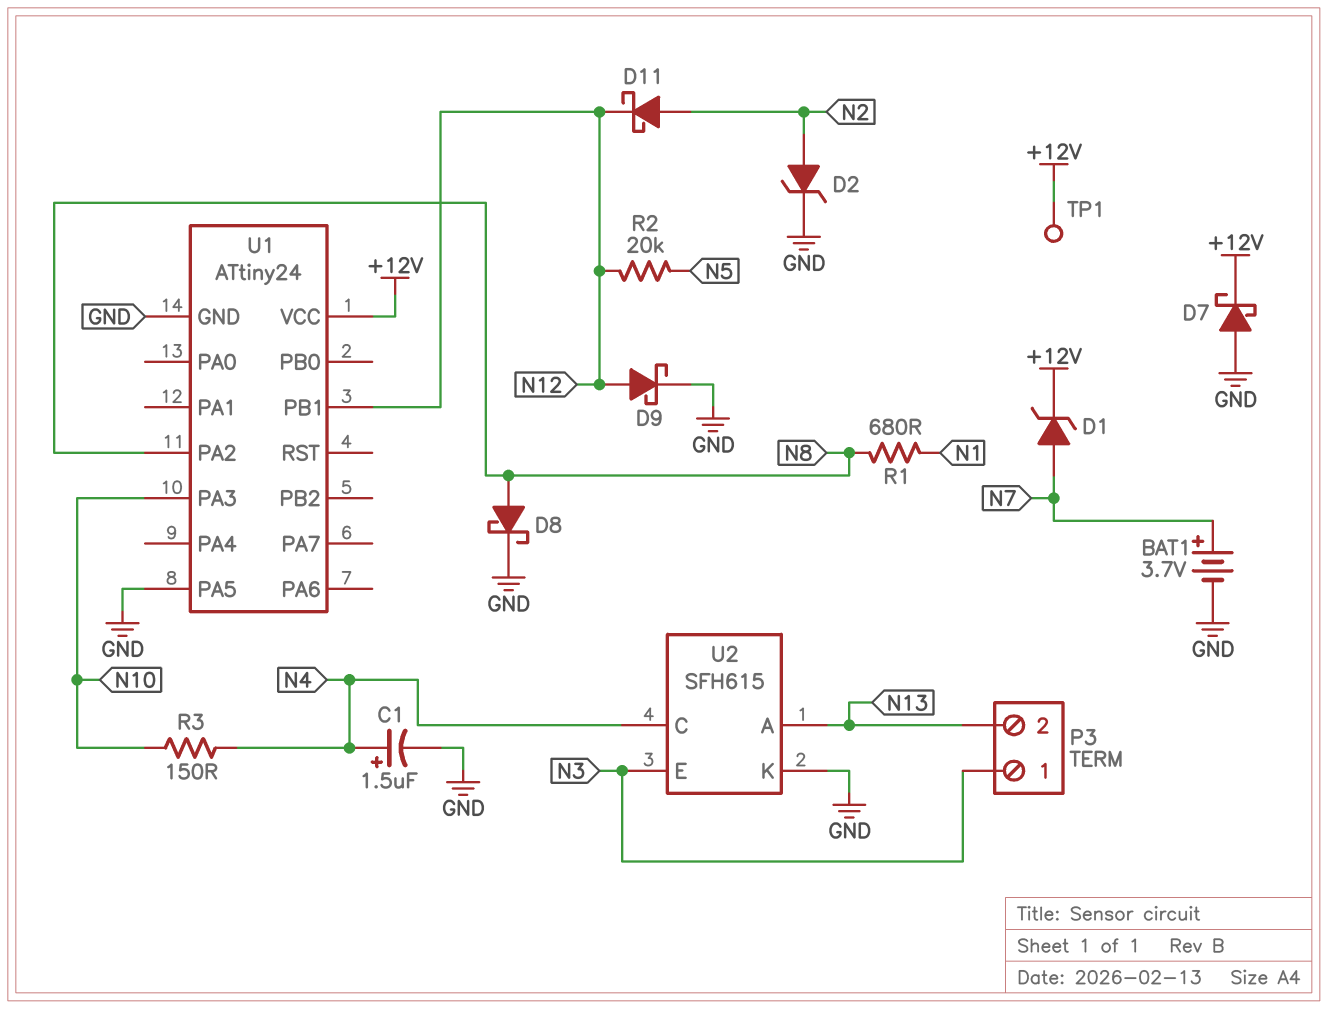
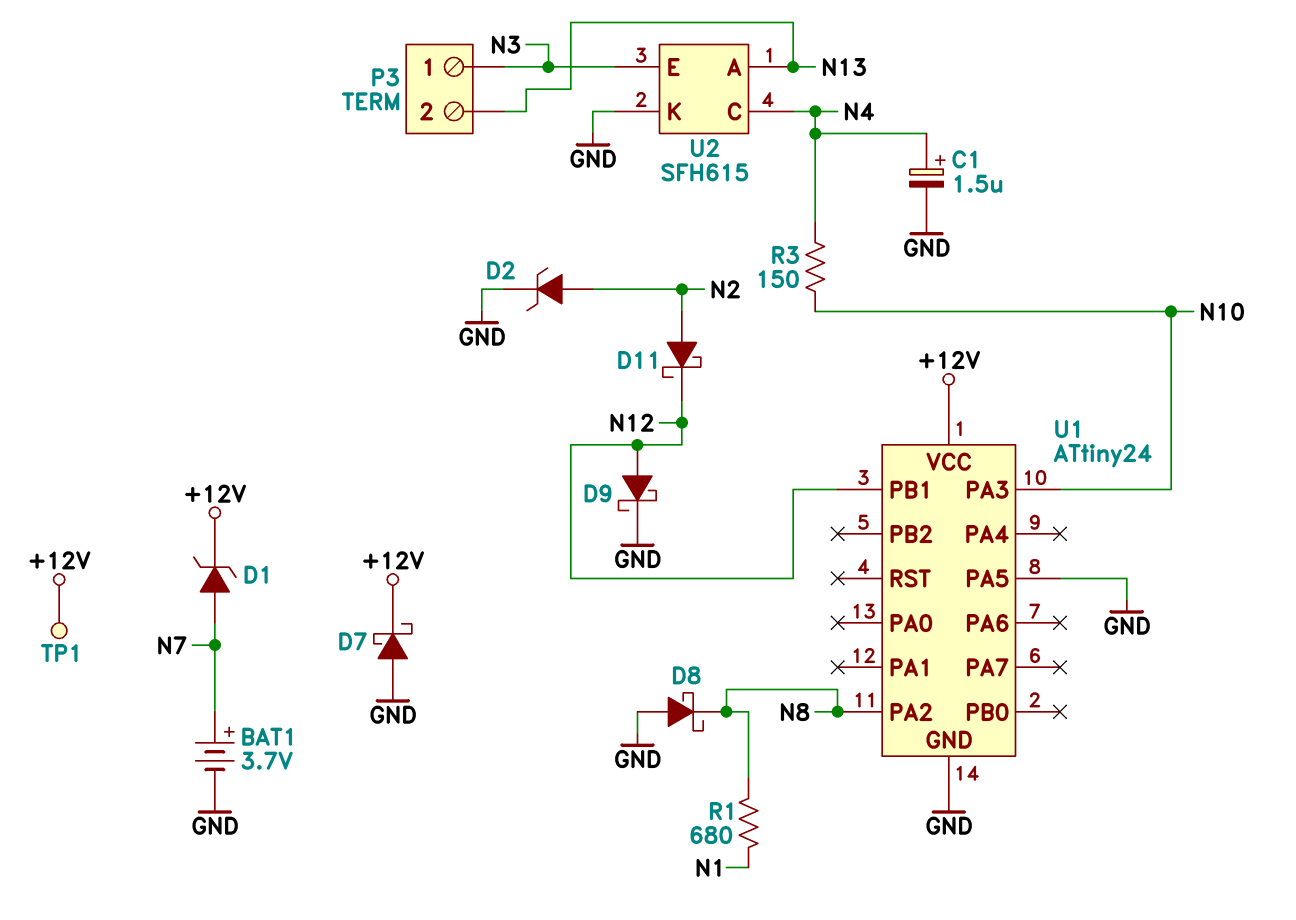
D8: schottky (A N8, K GND) -> schottky (A GND, K N8)
R2: 20k (N5, N12) -> none

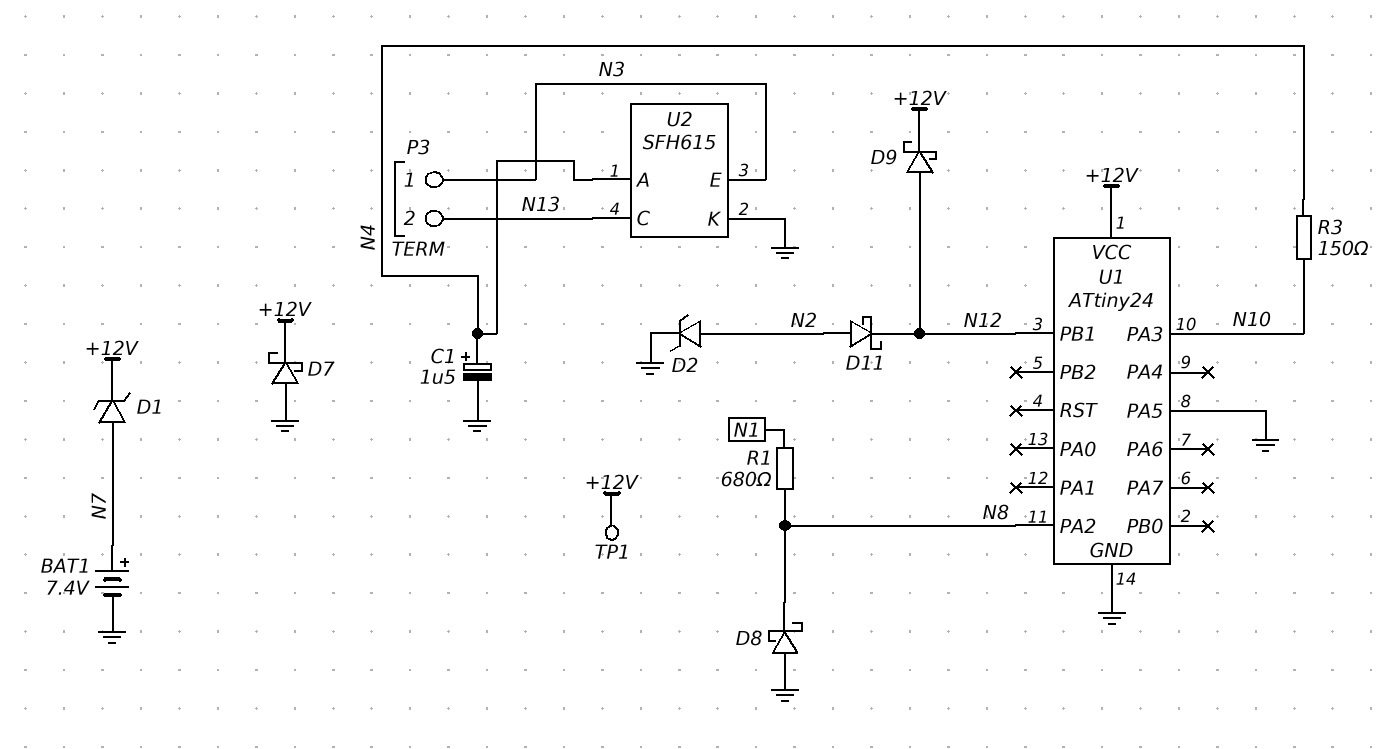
BAT1: 3.7V (plus N7, minus GND) -> 7.4V (plus N7, minus GND)
D9: schottky (A N12, K GND) -> schottky (A N12, K +12V)
U2 pin A: N13 -> N4
U2 pin C: N4 -> N13

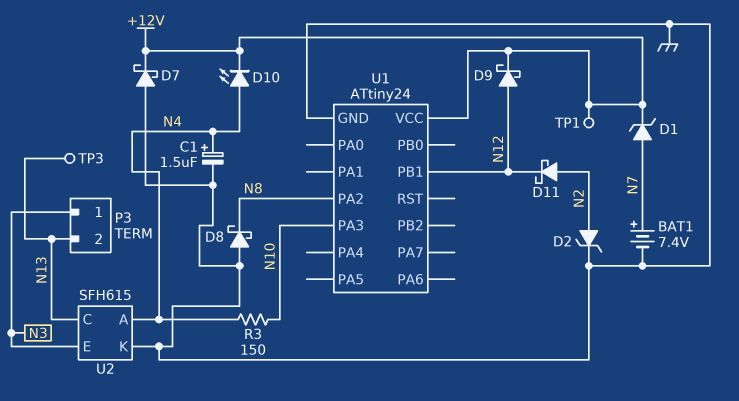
D10: none -> LED (A N4, K +12V)
R1: 680 (N1, N8) -> none
TP3: none -> test point (N13)
U1 pin PA5: GND -> none

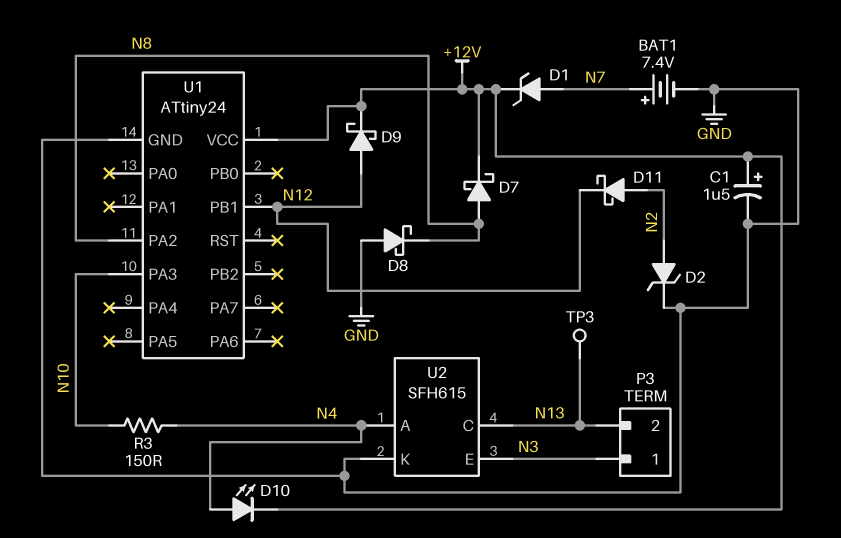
C1: 1.5uF (plus N4, minus GND) -> 1.5uF (plus +12V, minus GND)
D7: schottky (A GND, K +12V) -> schottky (A N8, K +12V)
TP1: test point (+12V) -> none

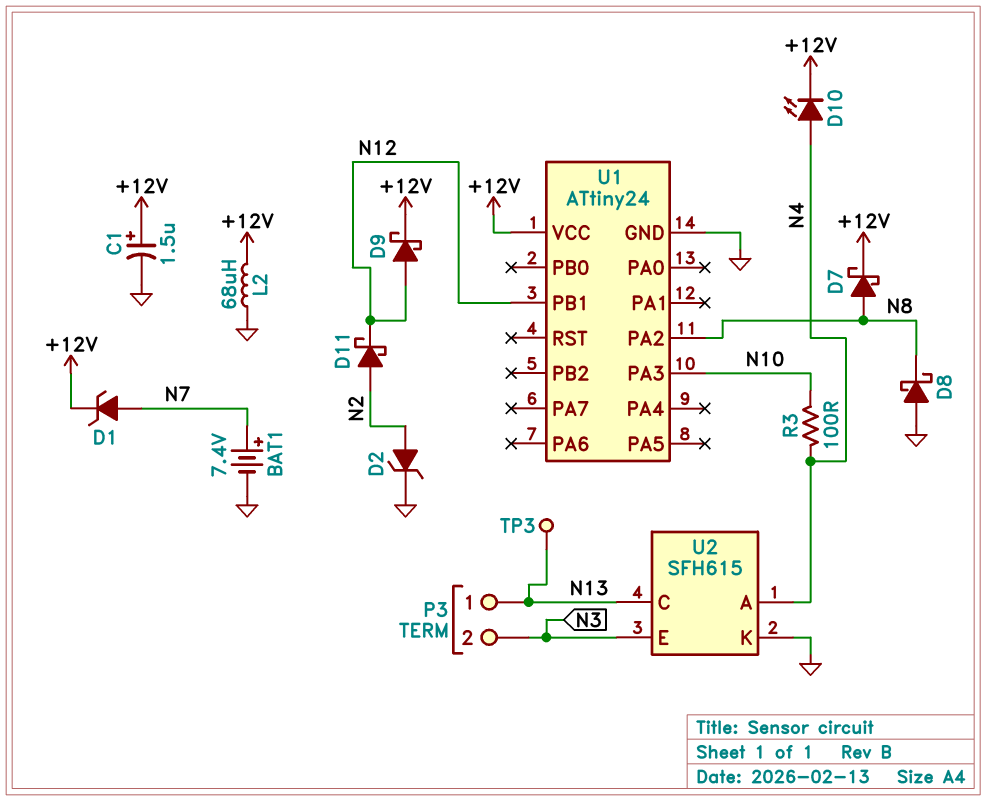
L2: none -> 68uH (+12V, GND)
P3 pin 1: N3 -> N13
P3 pin 2: N13 -> N3
R3: 150 (N4, N10) -> 100 (N4, N10)

